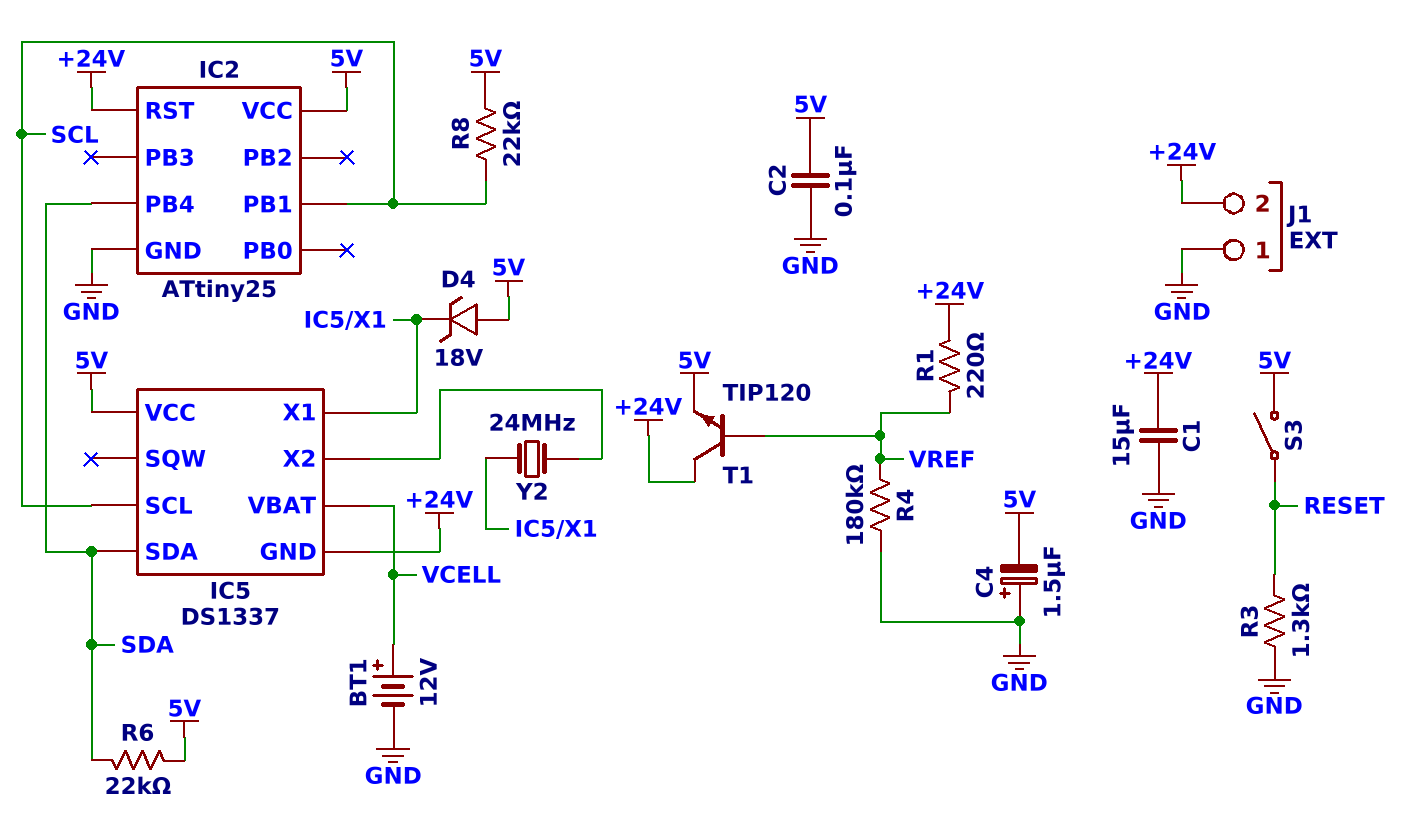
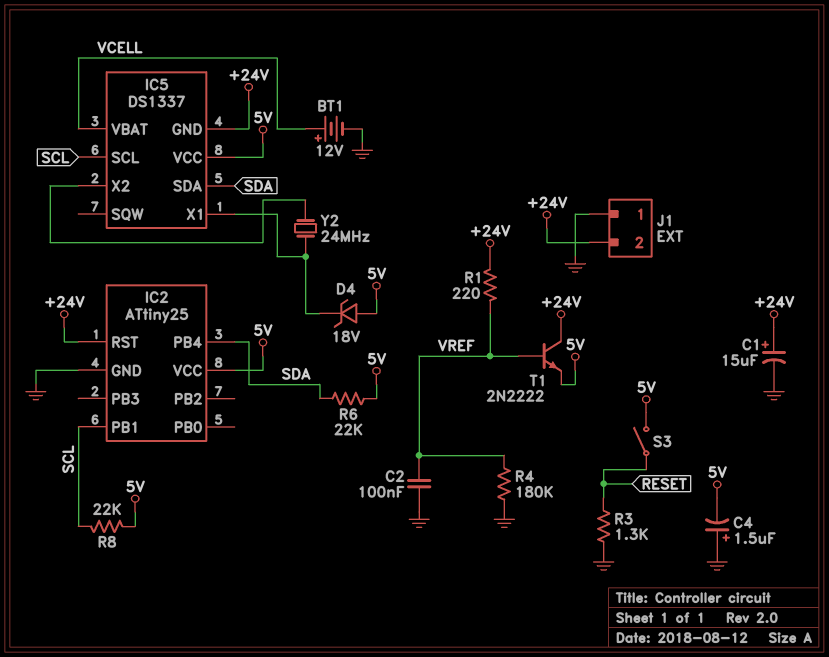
C1: 15uF (+24V, GND) -> 15uF (plus +24V, minus GND)
C2: 100nF (5V, GND) -> 100nF (GND, VREF)
T1: NPN TIP120 (B VREF, C +24V, E 5V) -> NPN 2N2222 (B VREF, C +24V, E 5V)

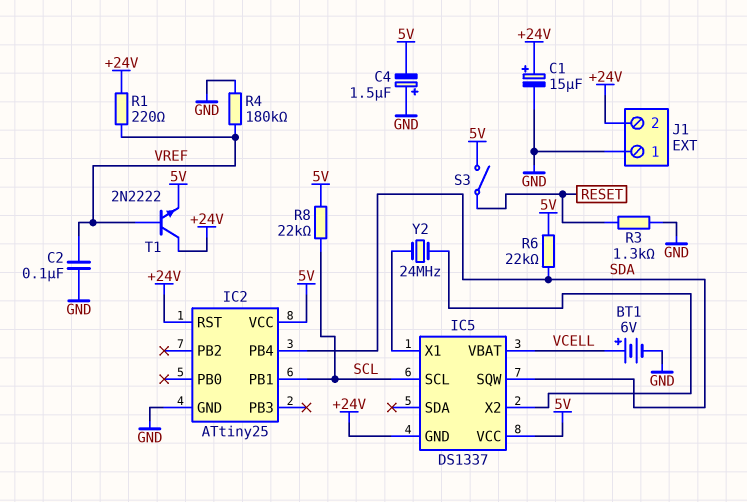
BT1: 12V (plus VCELL, minus GND) -> 6V (plus VCELL, minus GND)
D4: zener 18V (A 5V, K IC5/X1) -> none
IC5 pin SDA: SDA -> none
IC5 pin SQW: none -> SDA

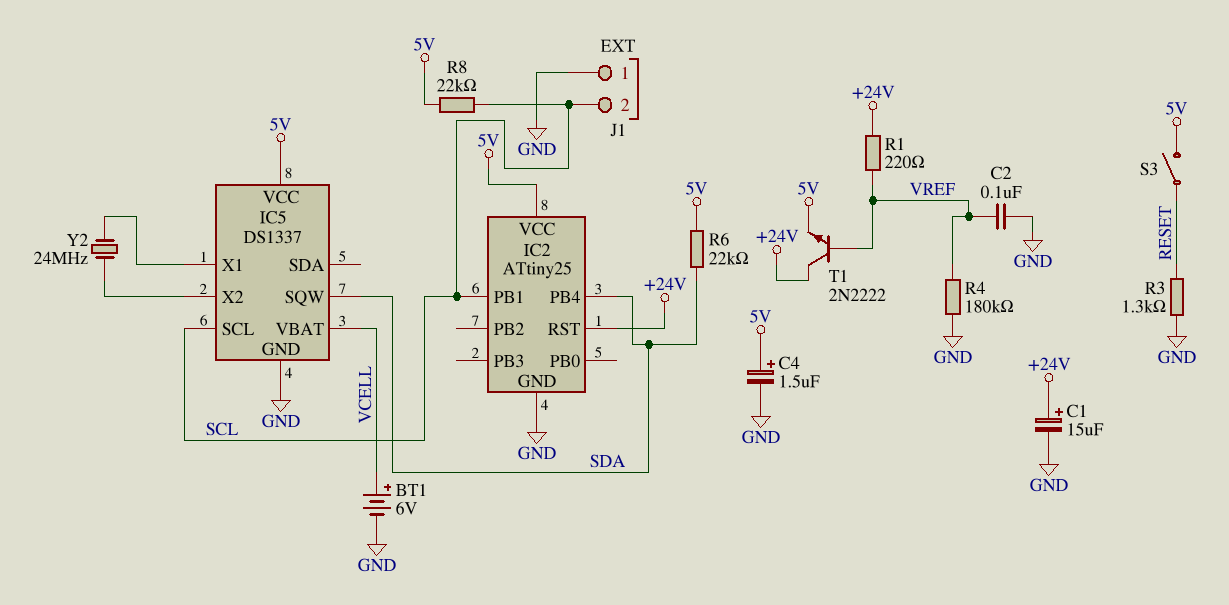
C4: 1.5uF (plus GND, minus 5V) -> 1.5uF (plus 5V, minus GND)
IC5 pin GND: +24V -> GND
J1 pin 2: +24V -> SCL

